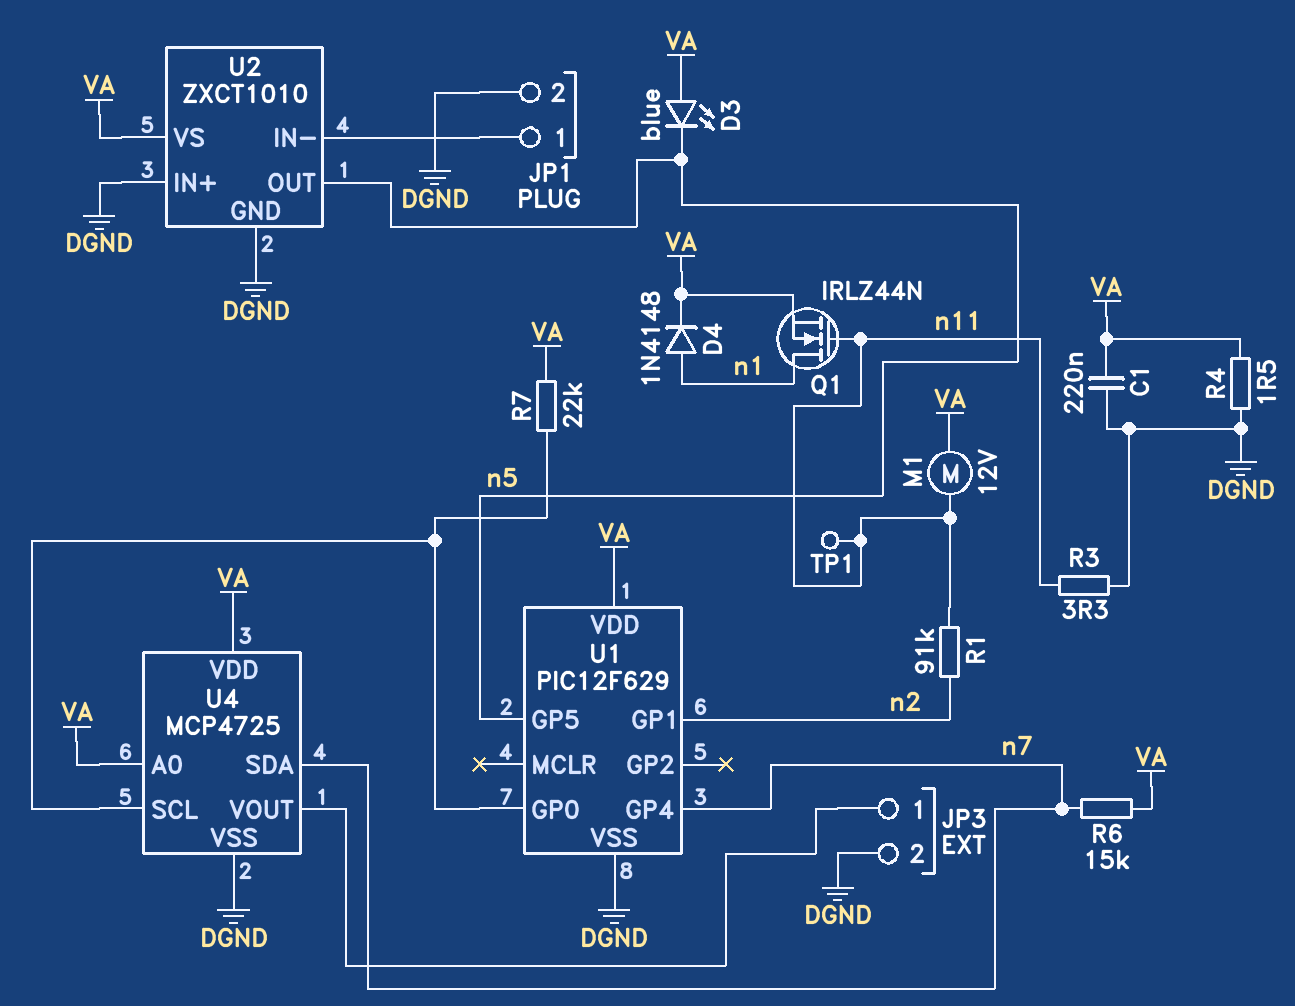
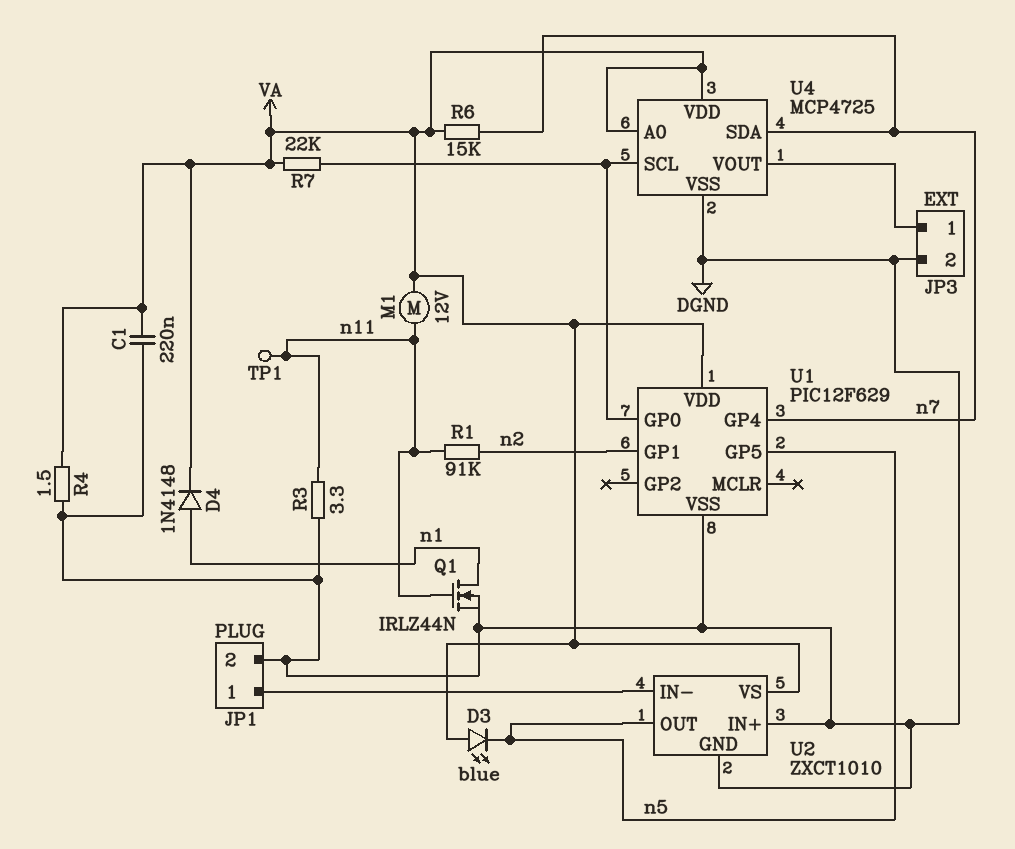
Q1: NMOS IRLZ44N (G n11, D n1, S VA) -> NMOS IRLZ44N (G n11, D n1, S DGND)

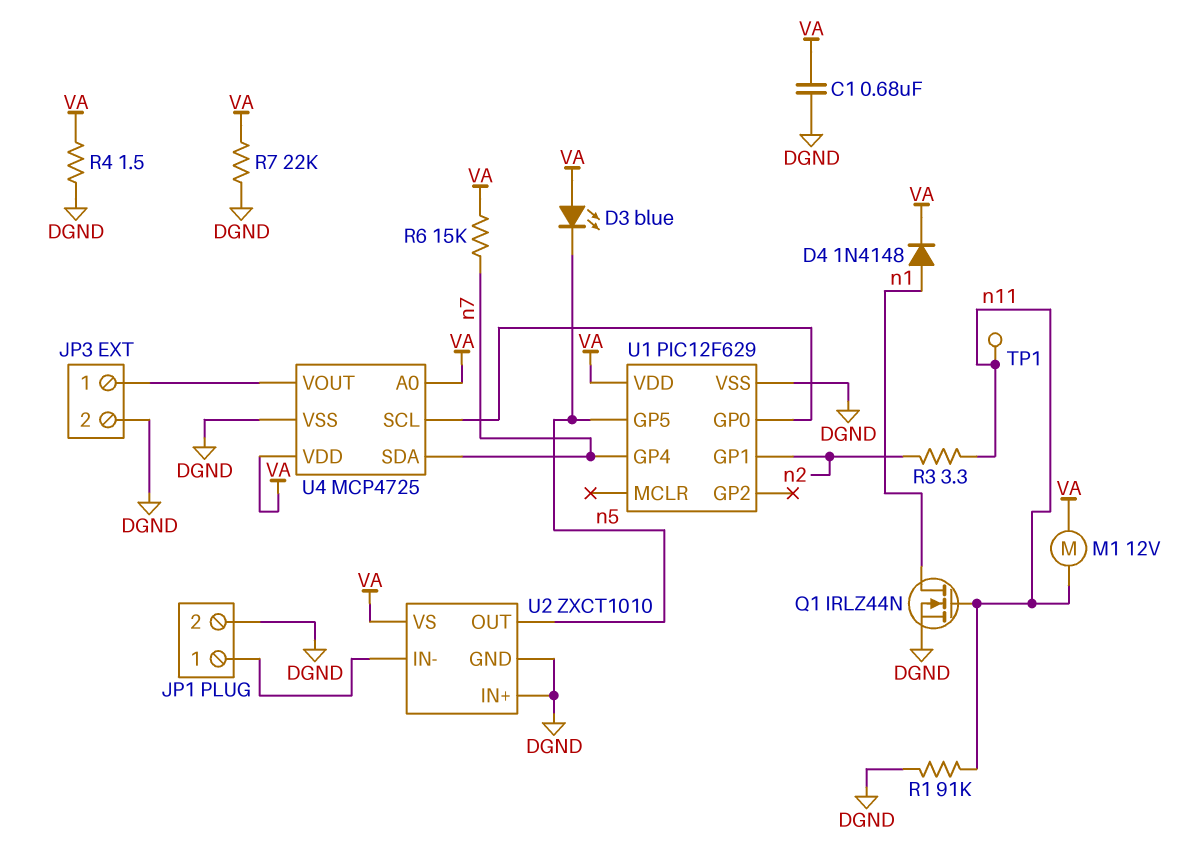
C1: 220nF (DGND, VA) -> 680nF (DGND, VA)
R1: 91k (n2, n11) -> 91k (DGND, n11)
R3: 3.3 (DGND, n11) -> 3.3 (n2, n11)
R7: 22k (U1/GP0, VA) -> 22k (DGND, VA)

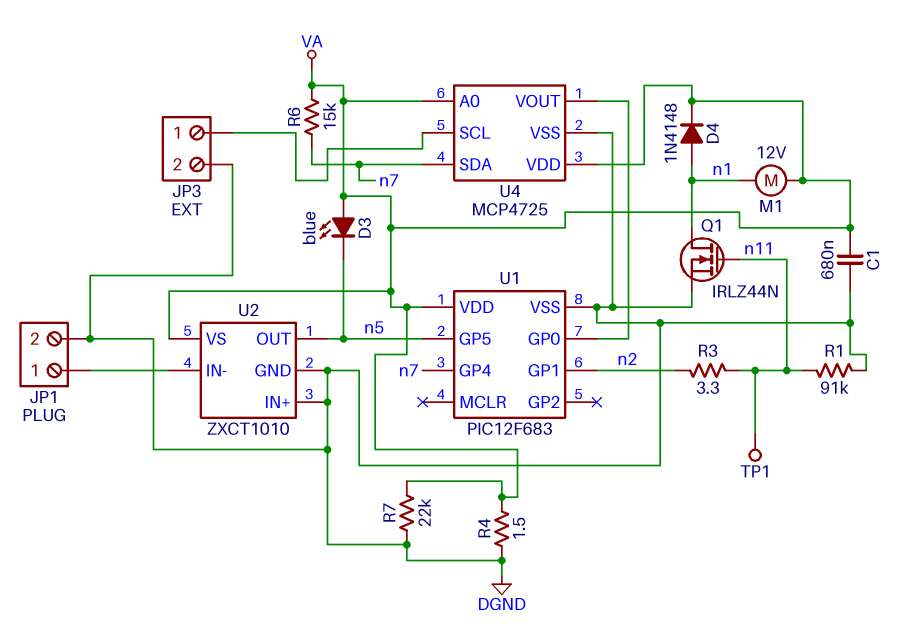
M1: motor 12V (VA, n11) -> motor 12V (VA, n1)
U1: PIC12F629 -> PIC12F683
U4 pin SCL: U1/GP0 -> JP3/1
U4 pin VOUT: JP3/1 -> U1/GP0

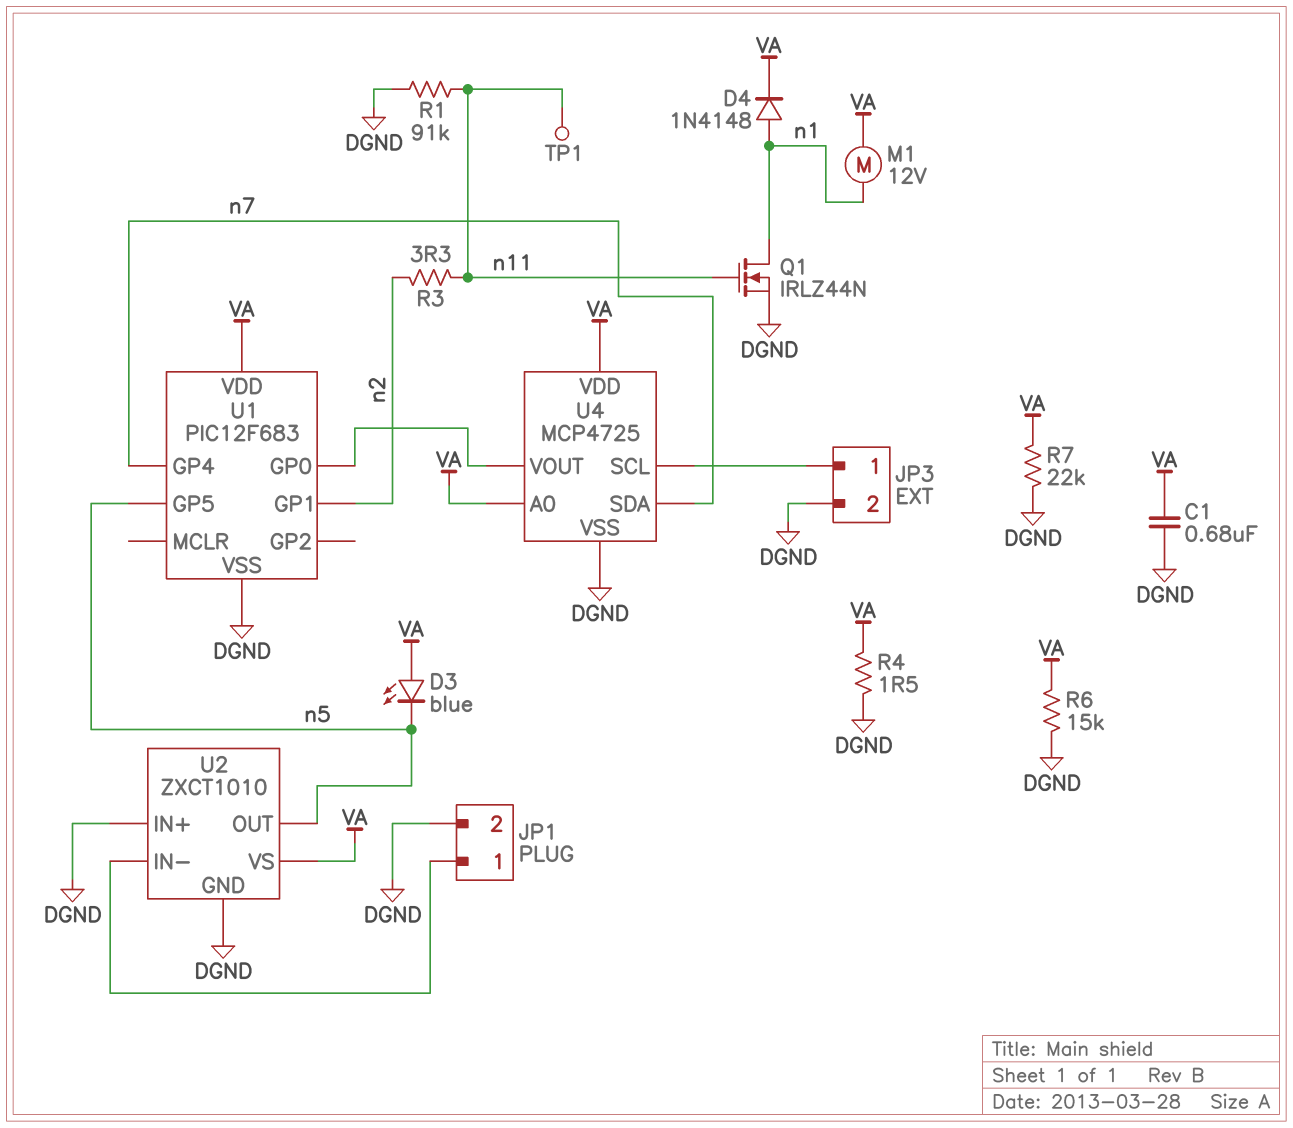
R6: 15k (VA, n7) -> 15k (DGND, VA)

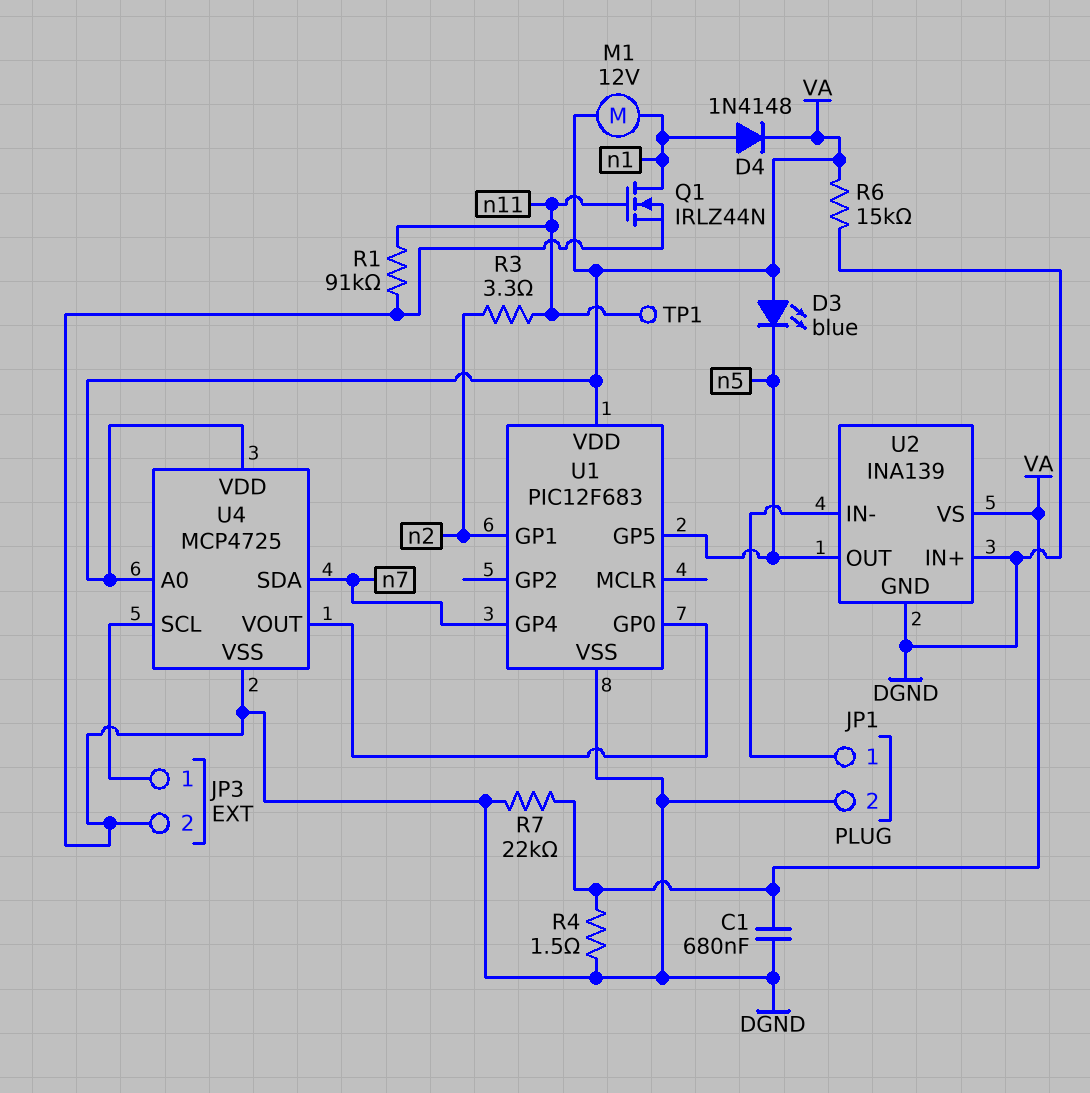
U2: ZXCT1010 -> INA139

